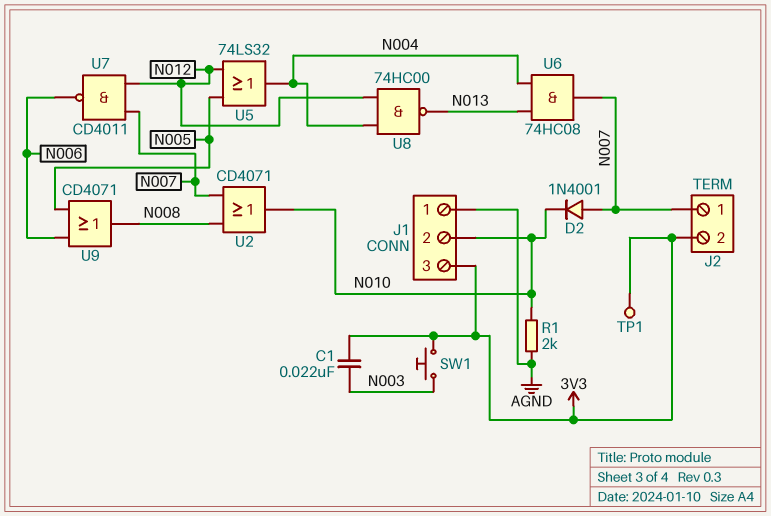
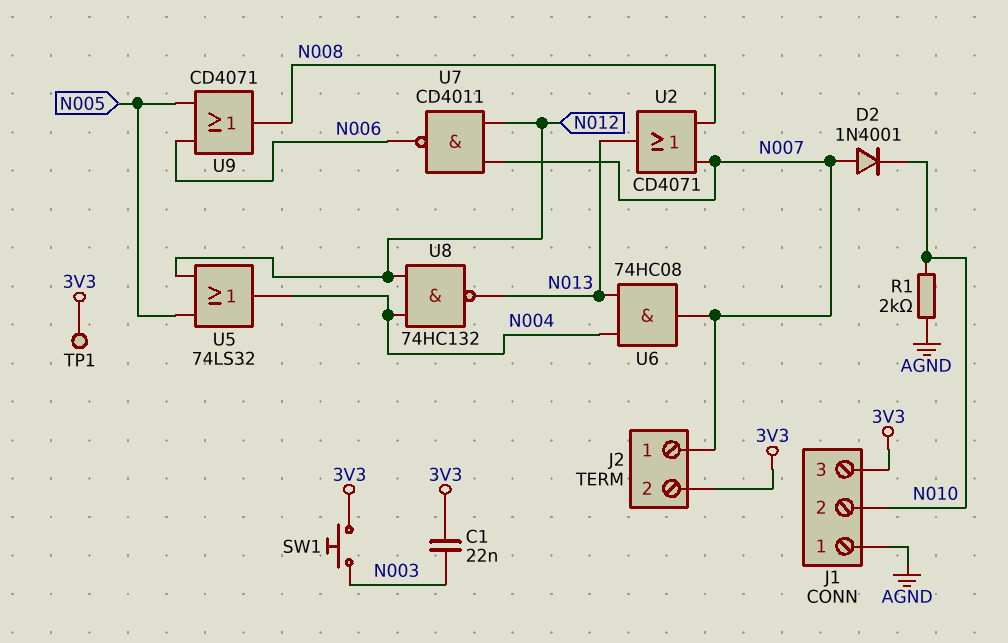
U2: OR CD4071 (in N007, in N008, out N010) -> OR CD4071 (in N007, in N008, out N013)
U8: NAND 74HC00 (in N004, in N012, out N013) -> NAND 74HC132 (in N004, in N012, out N013)

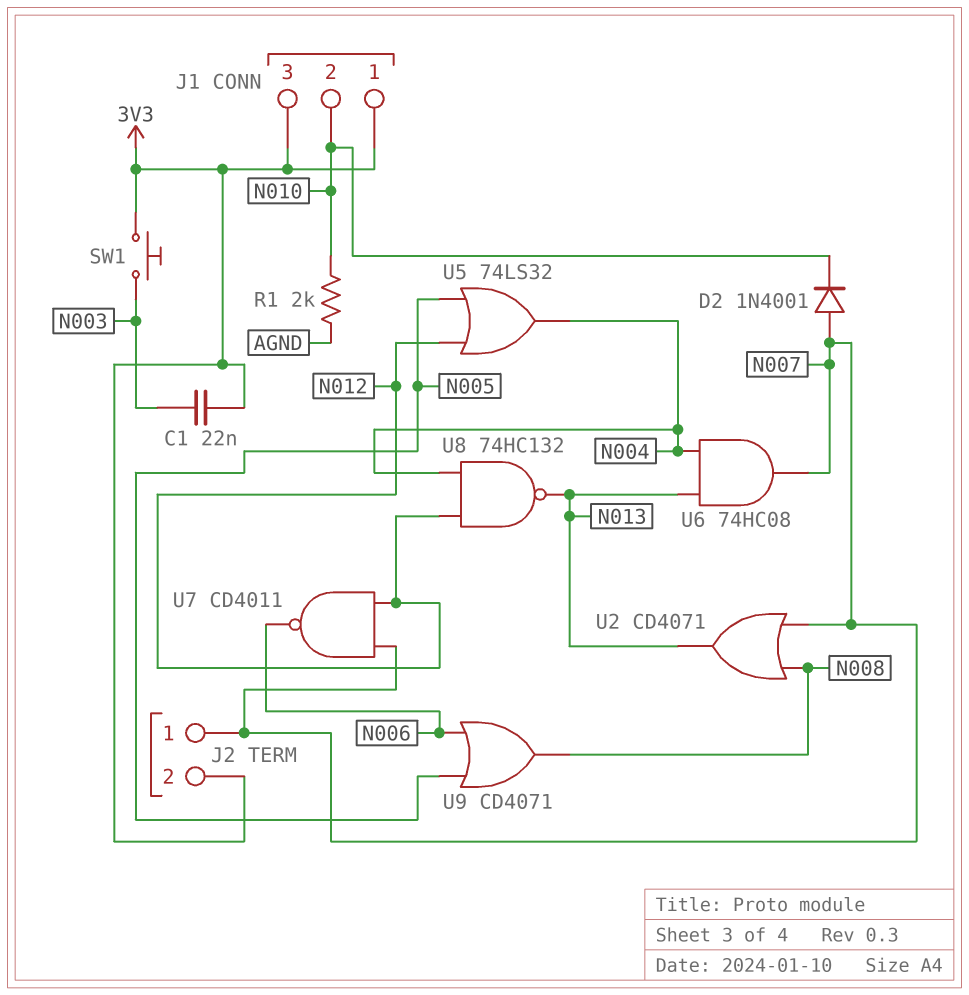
J1 pin 1: AGND -> 3V3
TP1: test point (3V3) -> none

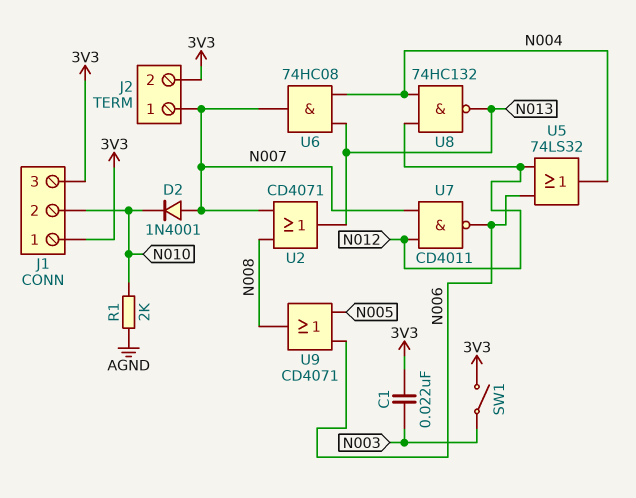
SW1: button (3V3, N003) -> switch (3V3, N003)
U5: OR 74LS32 (in N005, in N012, out N004) -> OR 74LS32 (in N006, in N012, out N004)

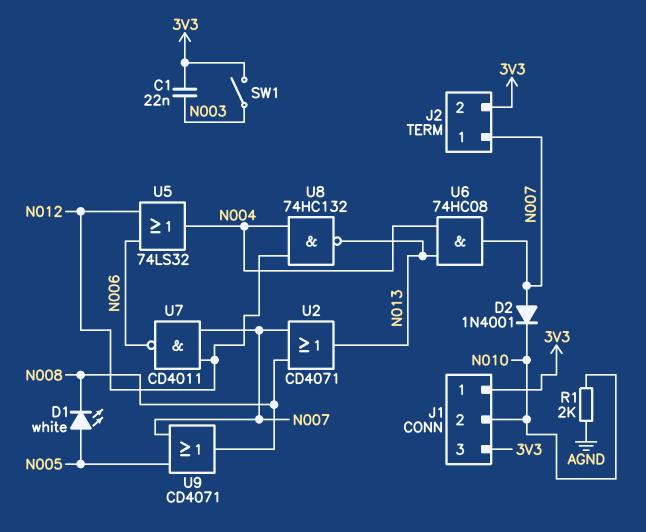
D1: none -> LED white (A N005, K N008)
U9: OR CD4071 (in N005, in N006, out N008) -> OR CD4071 (in N005, in N007, out N008)

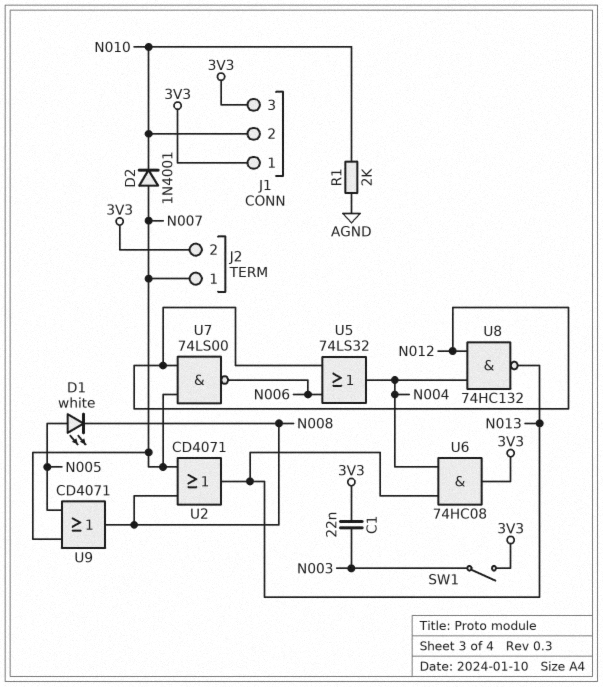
U6: AND 74HC08 (in N004, in N013, out N007) -> AND 74HC08 (in N004, in N013, out 3V3)
U7: NAND CD4011 (in N007, in N012, out N006) -> NAND 74LS00 (in N007, in N012, out N006)

